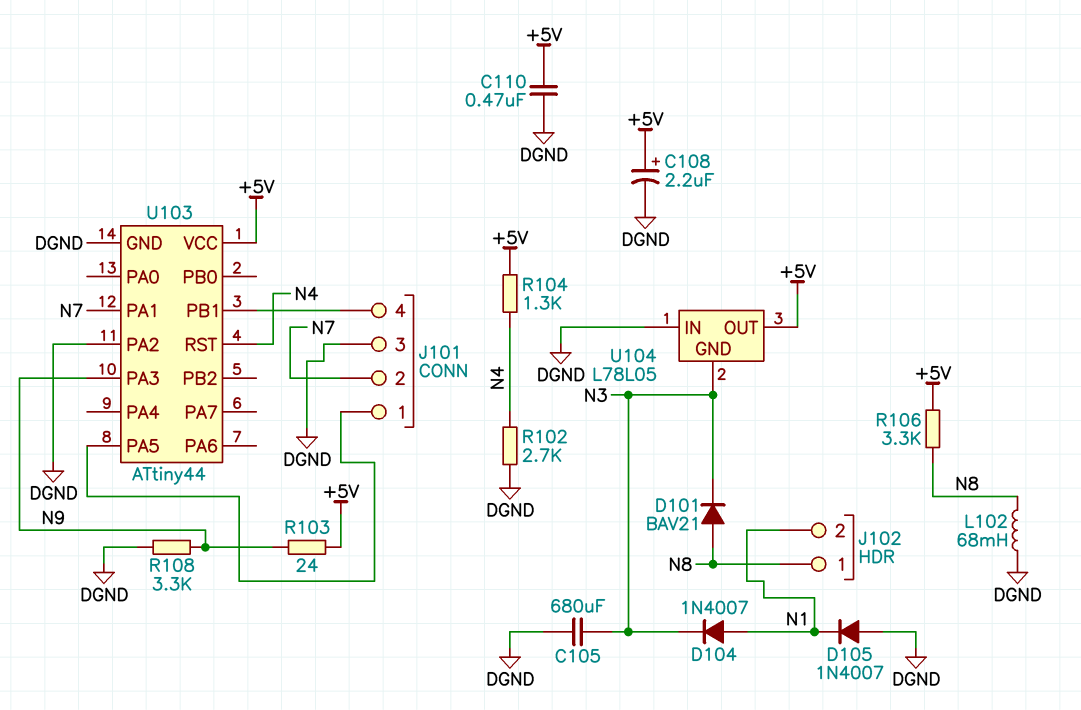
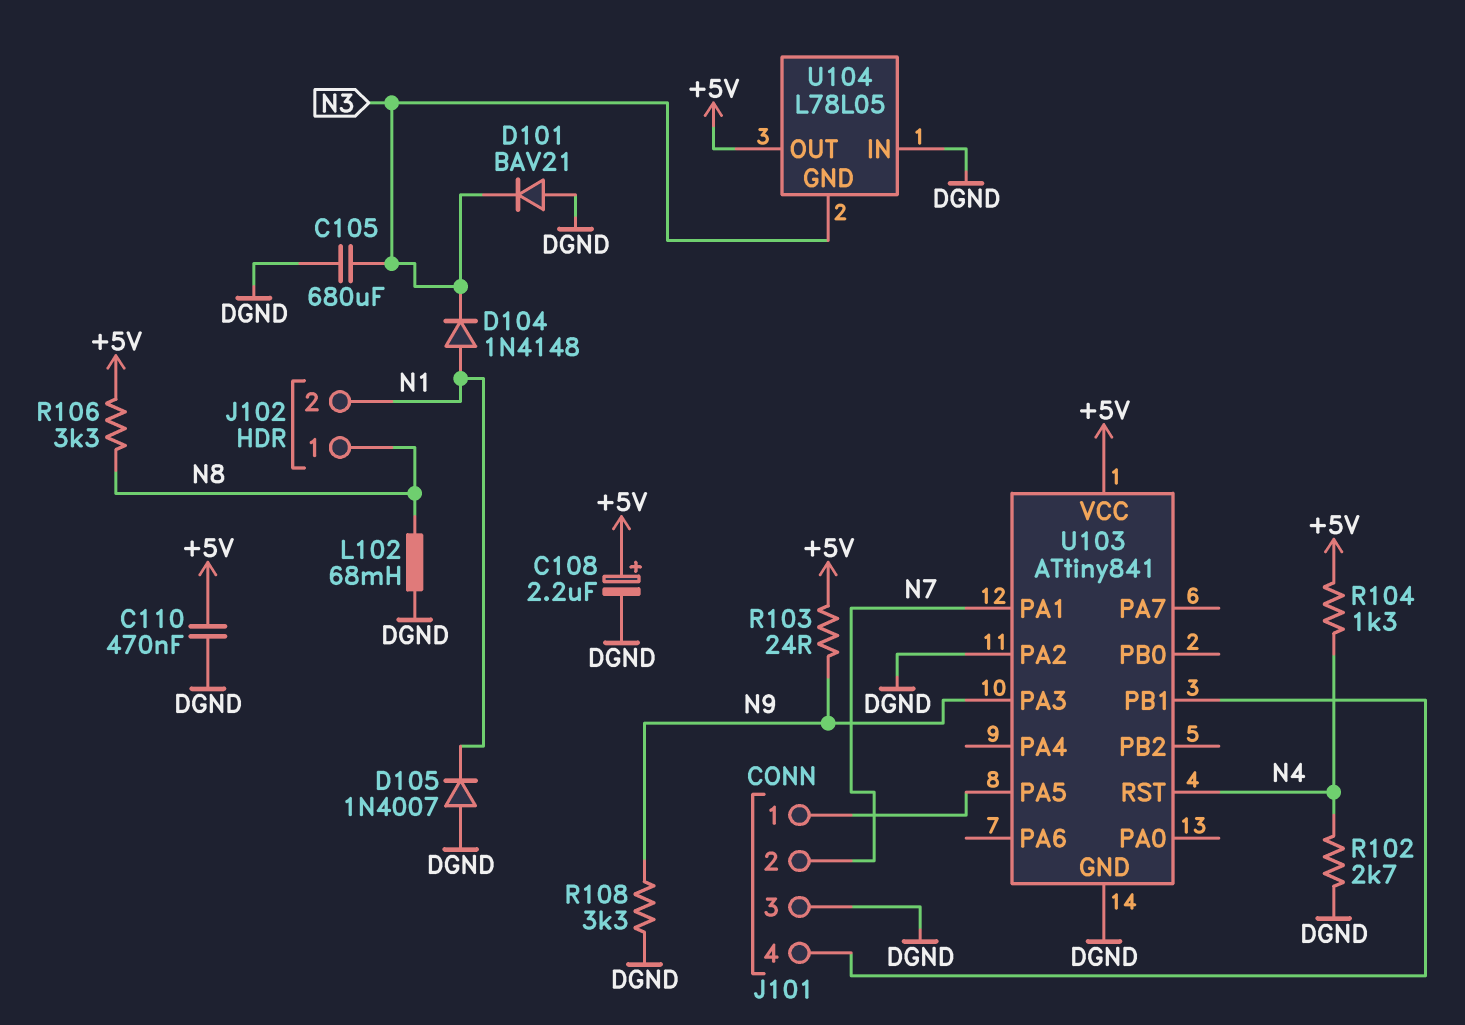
D101: diode BAV21 (A N8, K N3) -> diode BAV21 (A DGND, K N3)
D104: diode 1N4007 (A N1, K N3) -> diode 1N4148 (A N1, K N3)
U103: ATtiny44 -> ATtiny841

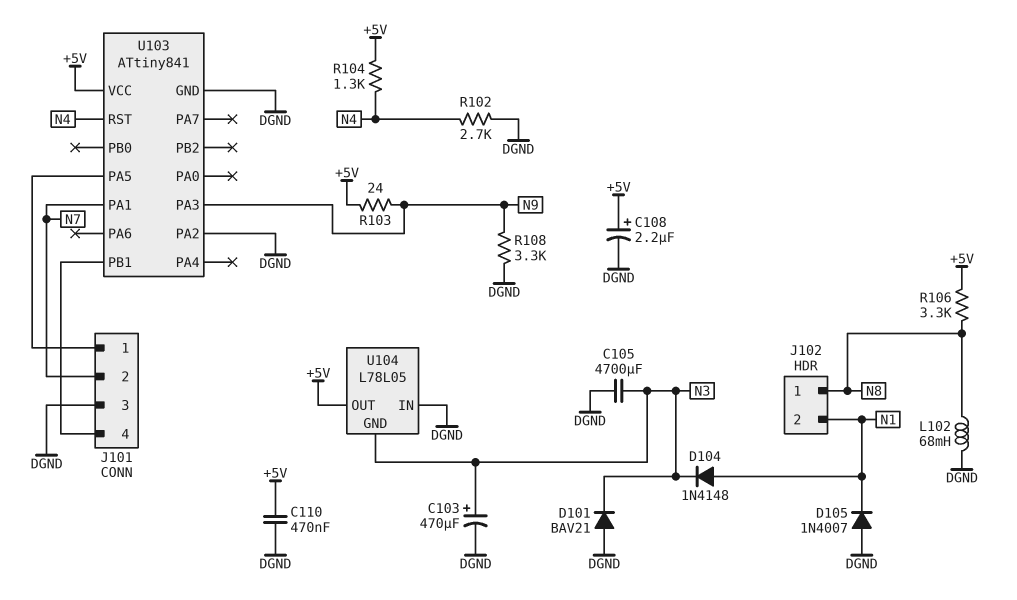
C103: none -> 470uF (plus N3, minus DGND)
C105: 680uF (DGND, N3) -> 4700uF (DGND, N3)

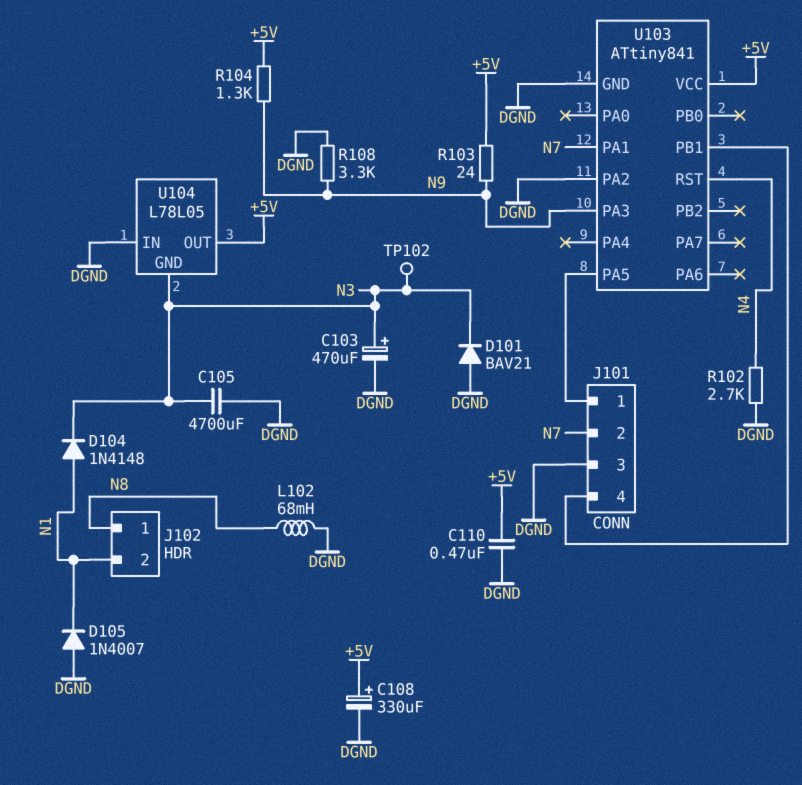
C108: 2.2uF (plus +5V, minus DGND) -> 330uF (plus +5V, minus DGND)
R104: 1.3k (+5V, N4) -> 1.3k (+5V, N9)
R106: 3.3k (+5V, N8) -> none
TP102: none -> test point (N3)

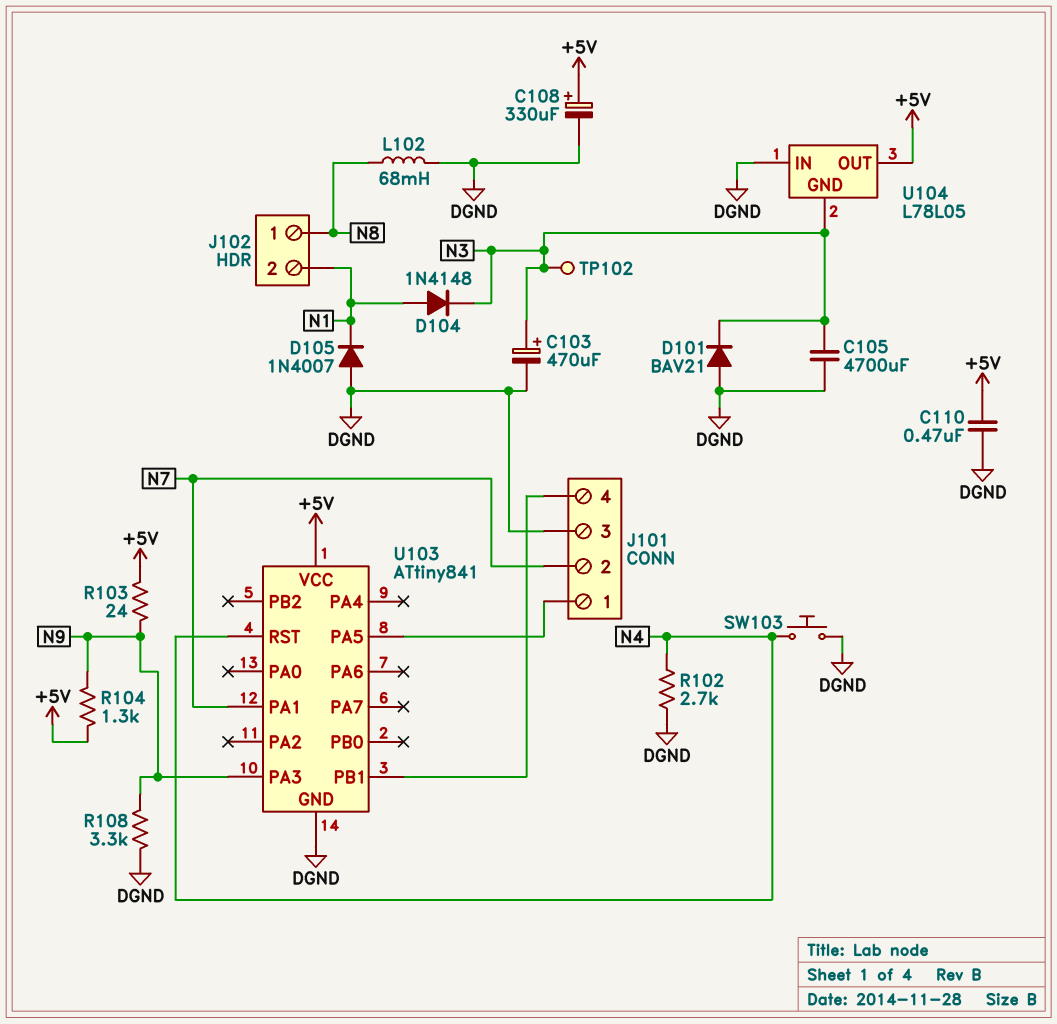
SW103: none -> button (DGND, N4)
U103 pin PA2: DGND -> none

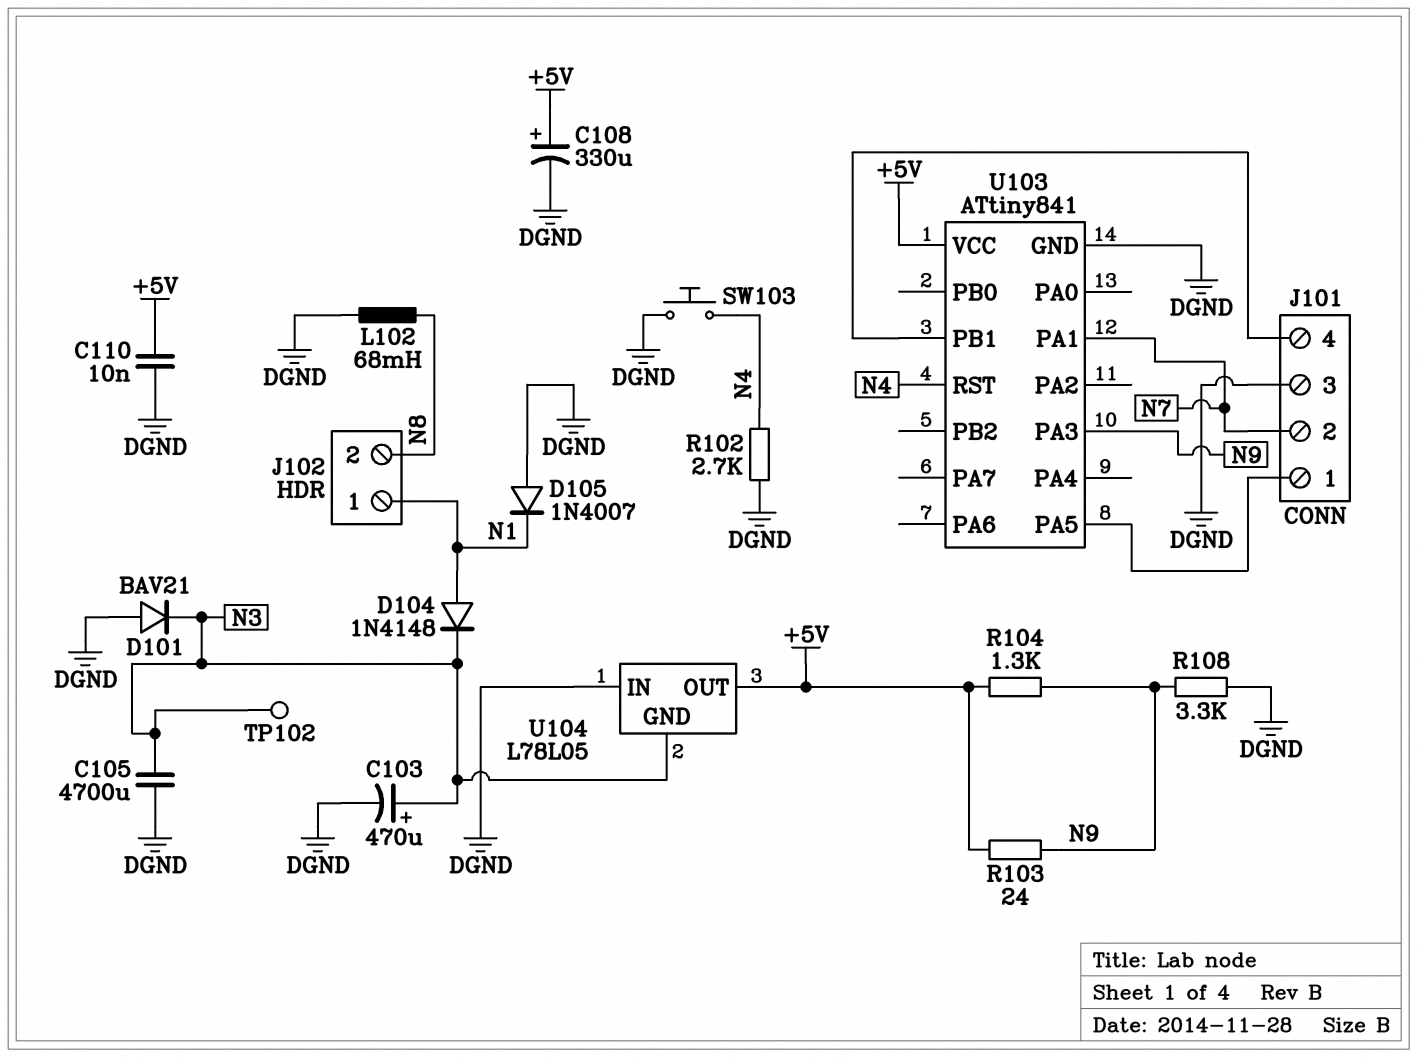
C110: 470nF (+5V, DGND) -> 10nF (+5V, DGND)
J102 pin 1: N8 -> N1
J102 pin 2: N1 -> N8

